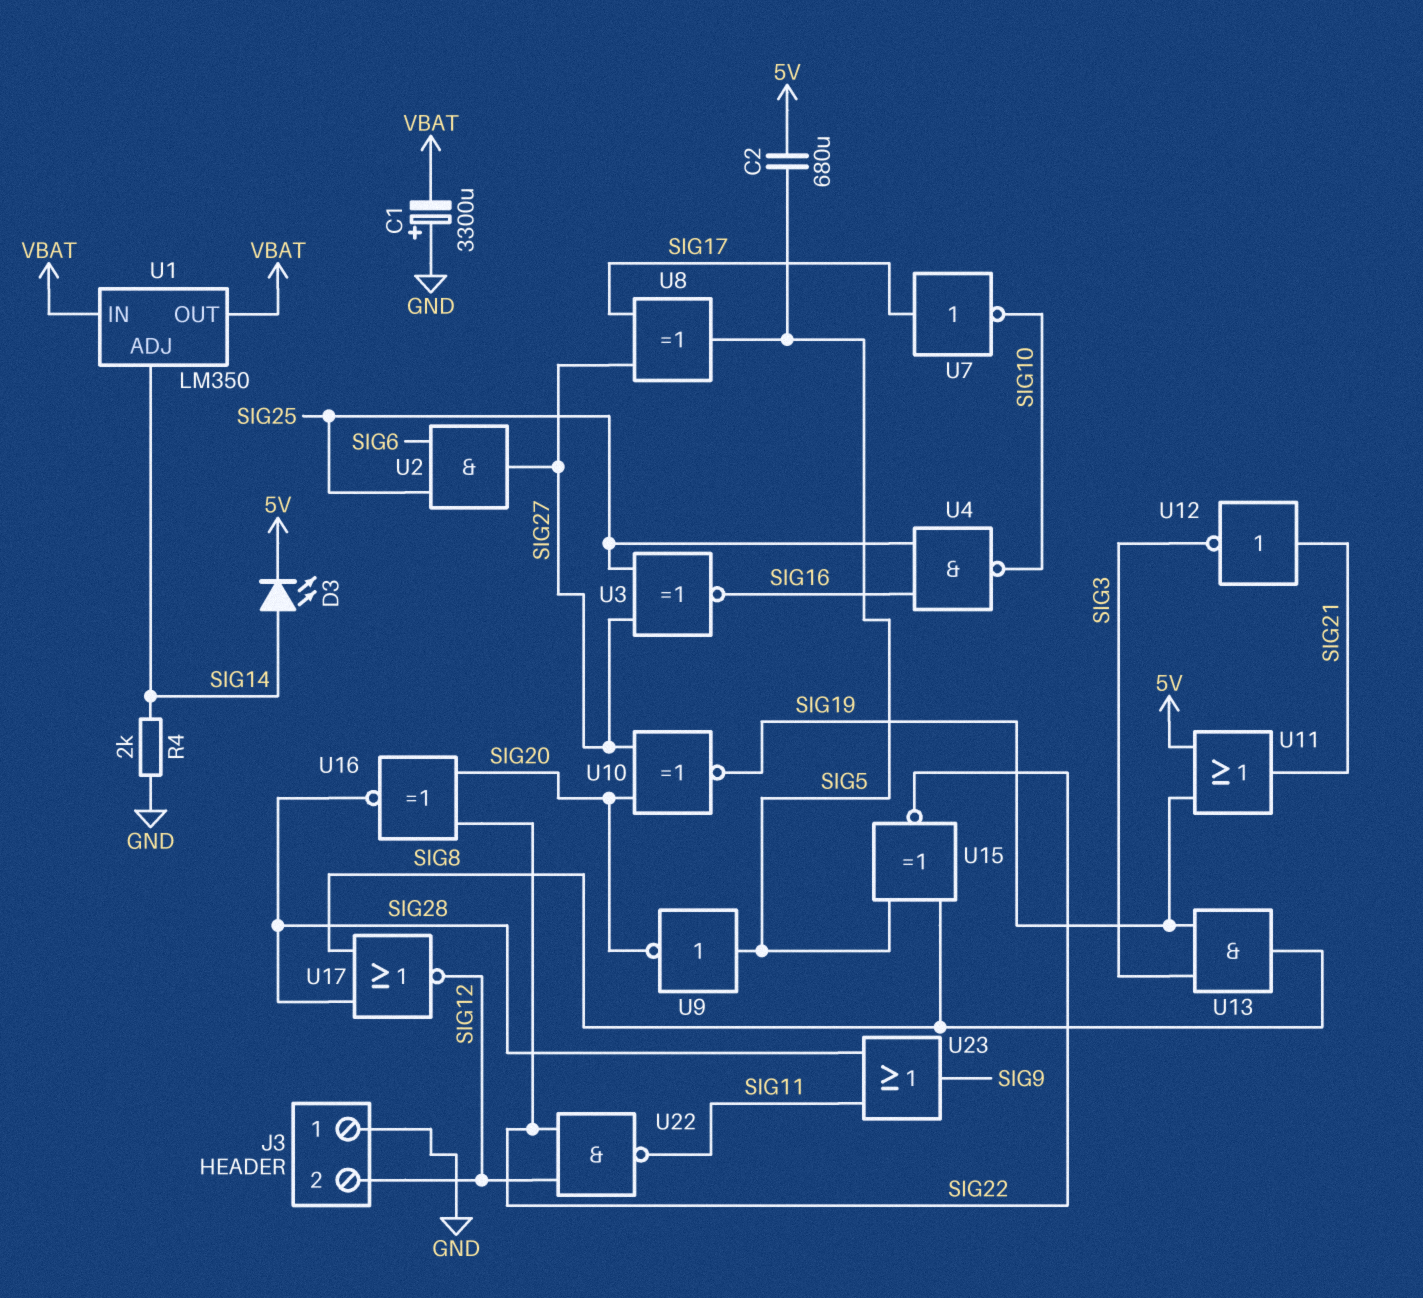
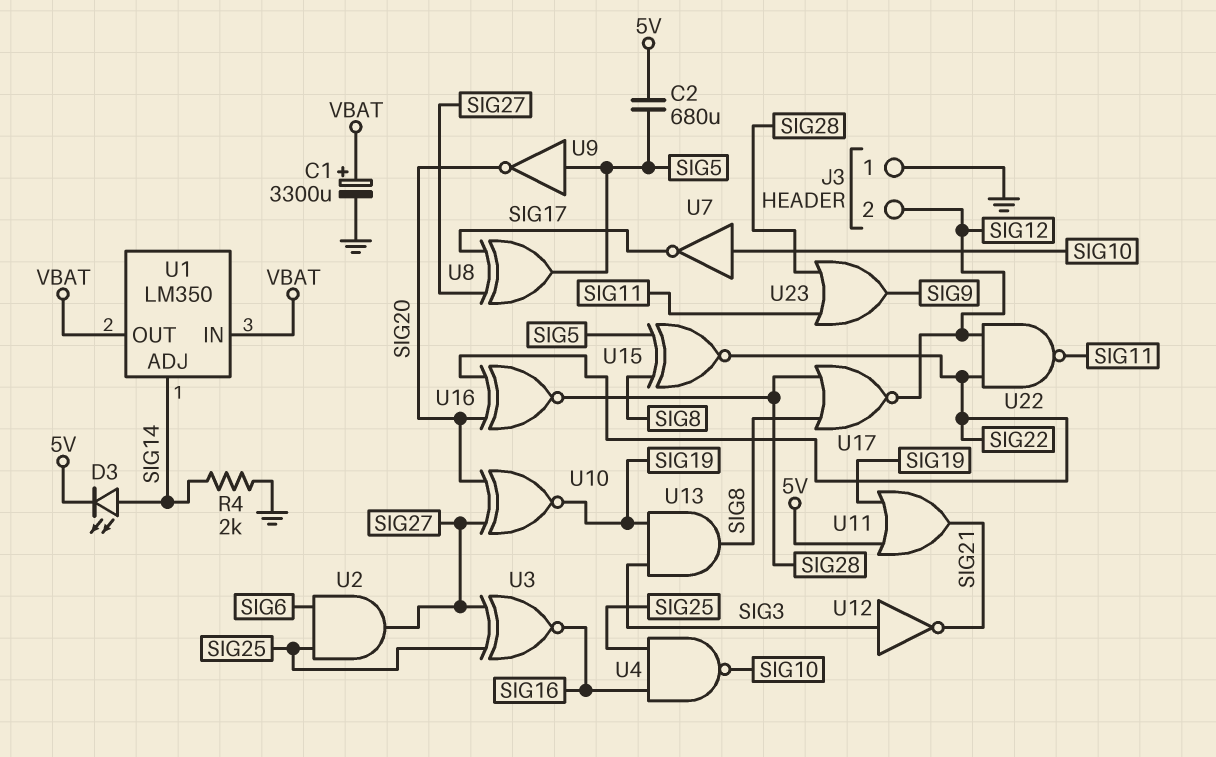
C1: 3300uF (plus GND, minus VBAT) -> 3300uF (plus VBAT, minus GND)
U7: NOT (in SIG17, out SIG10) -> NOT (in SIG10, out SIG17)
U12: NOT (in SIG21, out SIG3) -> NOT (in SIG3, out SIG21)

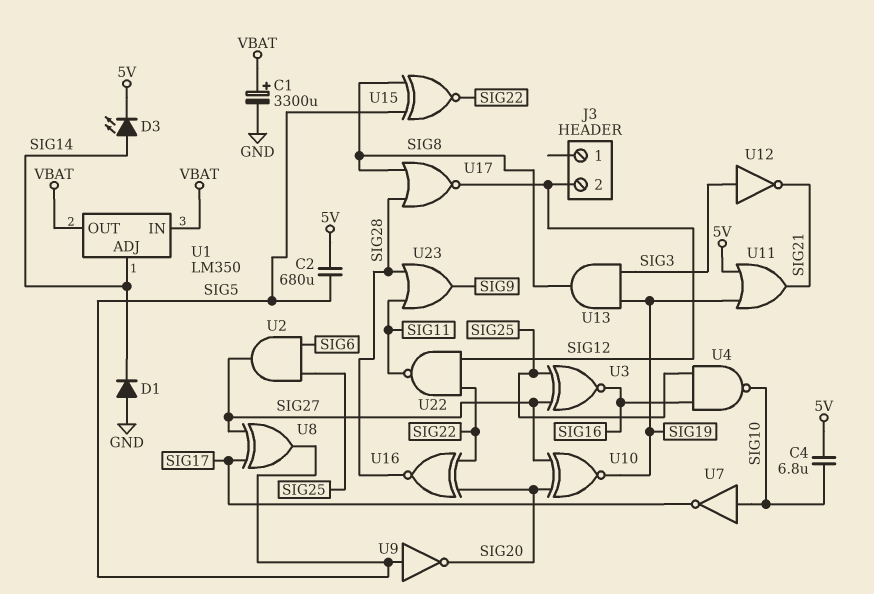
C4: none -> 6.8uF (5V, SIG10)
D1: none -> diode (A GND, K SIG14)
J3 pin 1: GND -> none
R4: 2k (GND, SIG14) -> none

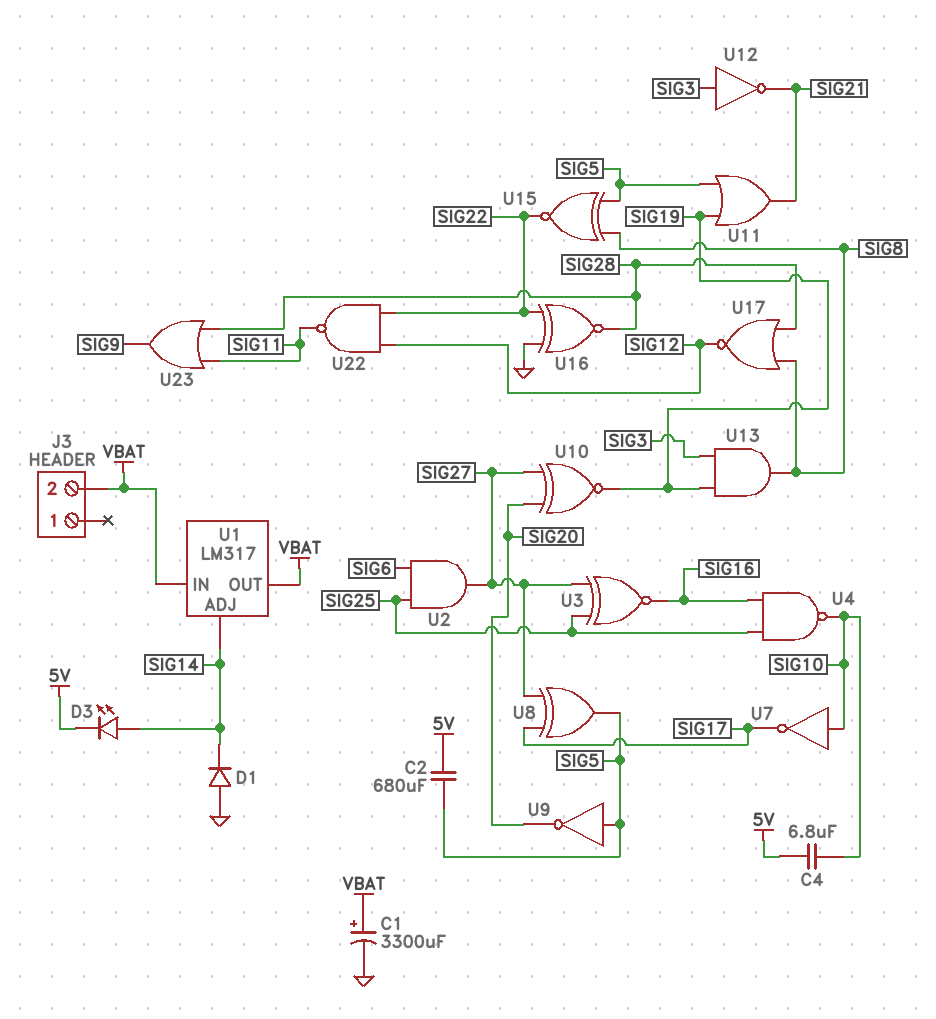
J3 pin 2: SIG12 -> VBAT
U1: LM350 -> LM317
U11: OR (in 5V, in SIG19, out SIG21) -> OR (in SIG5, in SIG19, out SIG21)
U16: XNOR (in SIG20, in SIG22, out SIG28) -> XNOR (in GND, in SIG22, out SIG28)

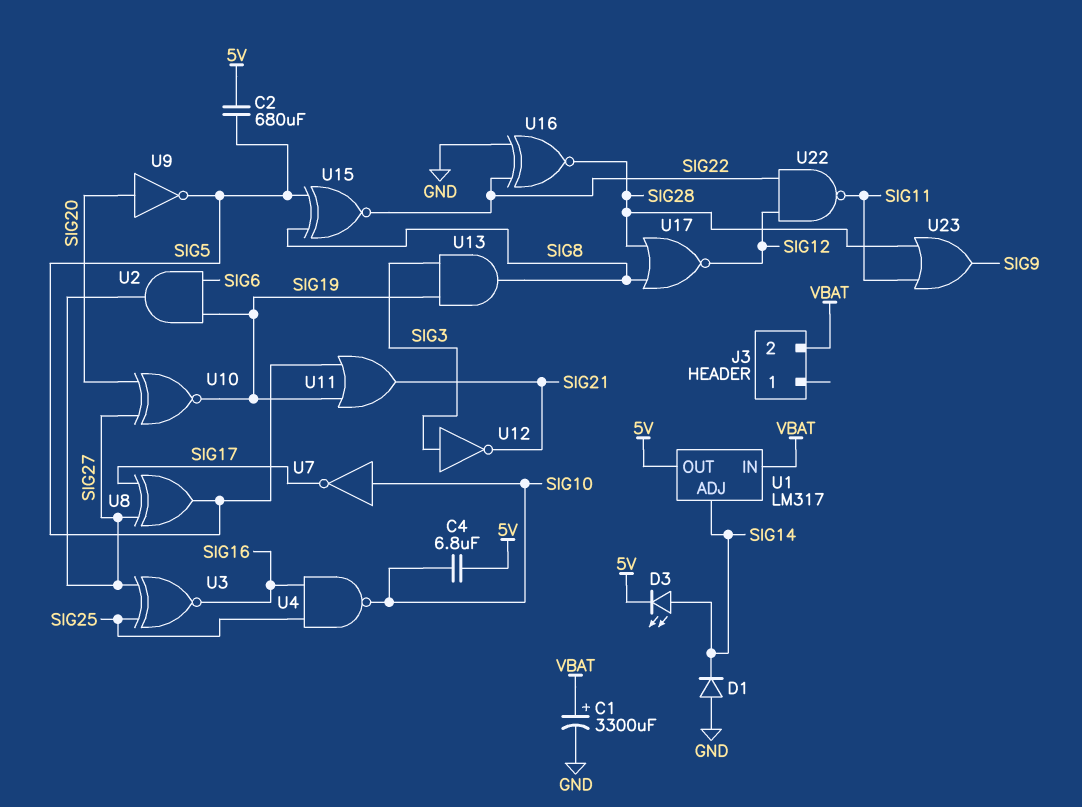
U1 pin OUT: VBAT -> 5V
U2: AND (in SIG6, in SIG25, out SIG27) -> AND (in SIG6, in SIG19, out SIG27)
U9: NOT (in SIG5, out SIG20) -> NOT (in SIG20, out SIG5)

